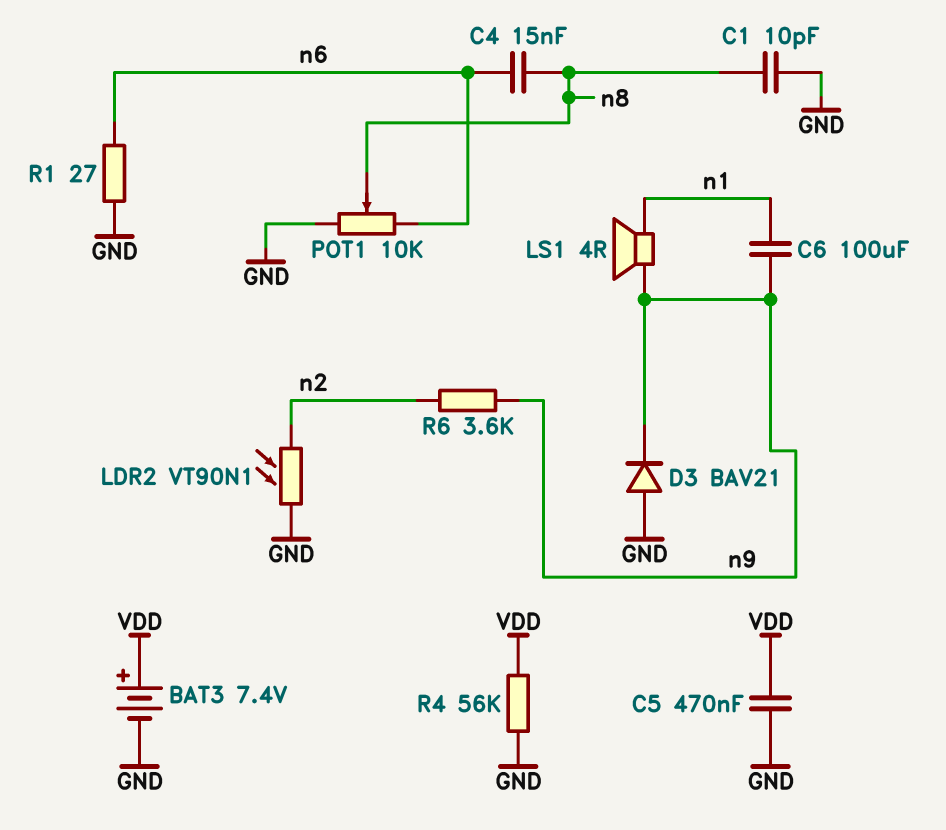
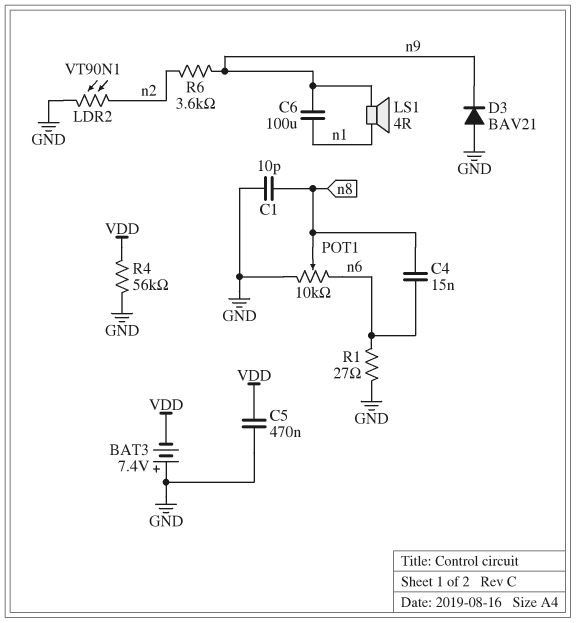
BAT3: 7.4V (plus VDD, minus GND) -> 7.4V (plus GND, minus VDD)

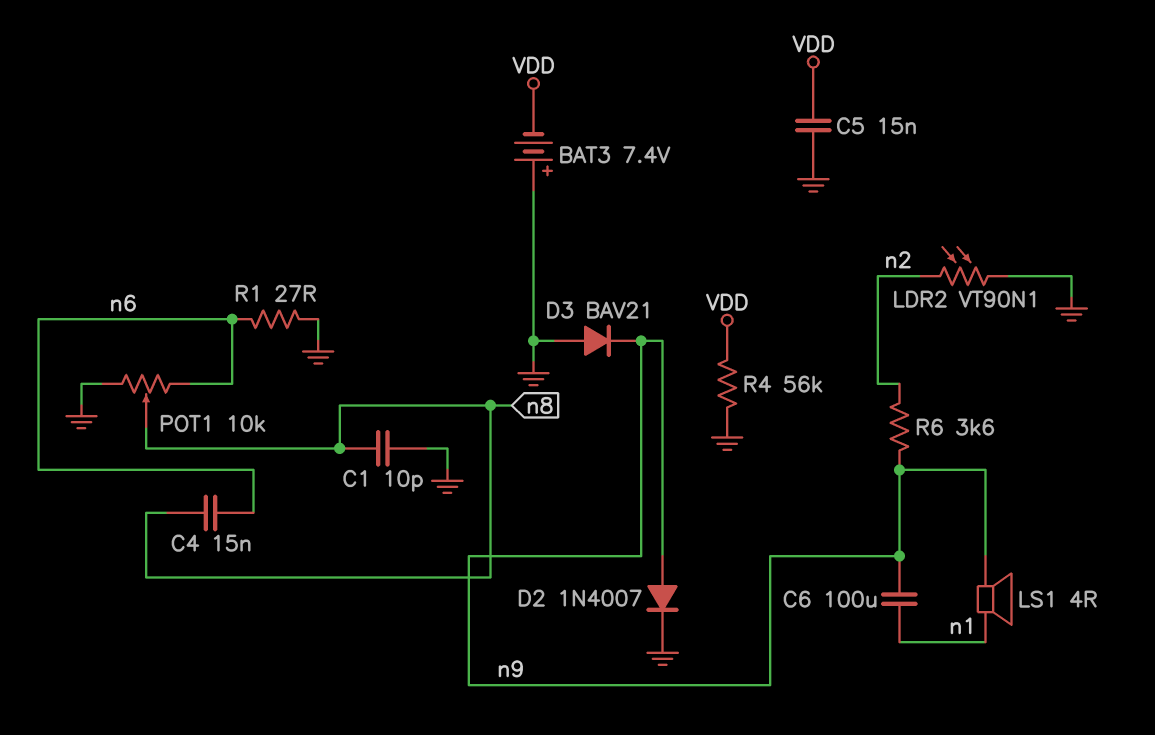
C5: 470nF (GND, VDD) -> 15nF (GND, VDD)
D2: none -> diode 1N4007 (A n9, K GND)

